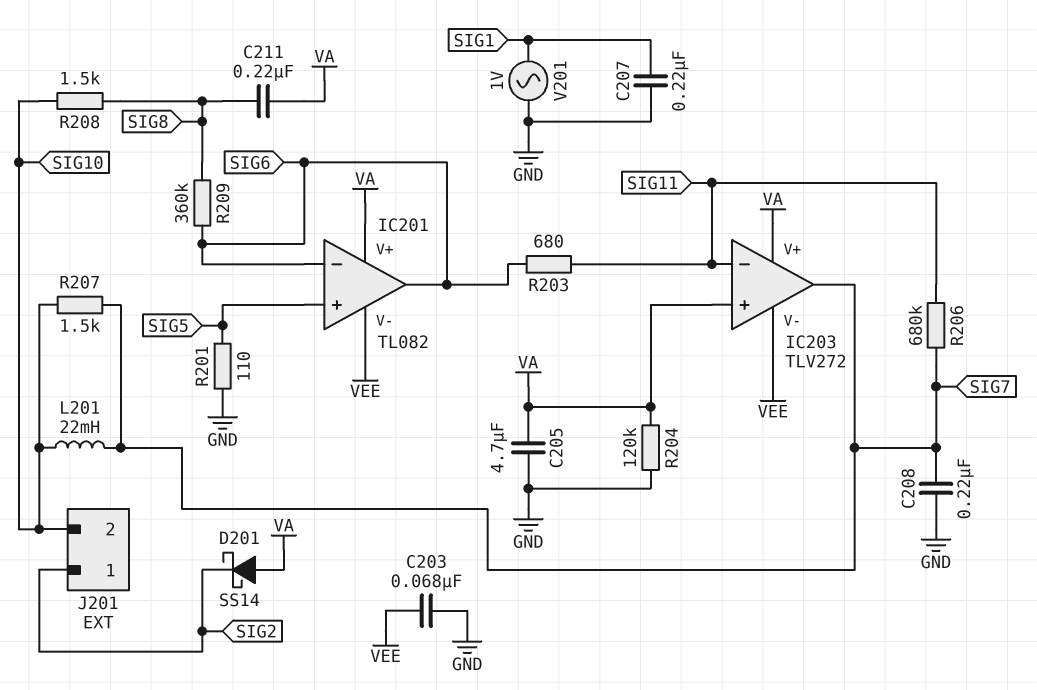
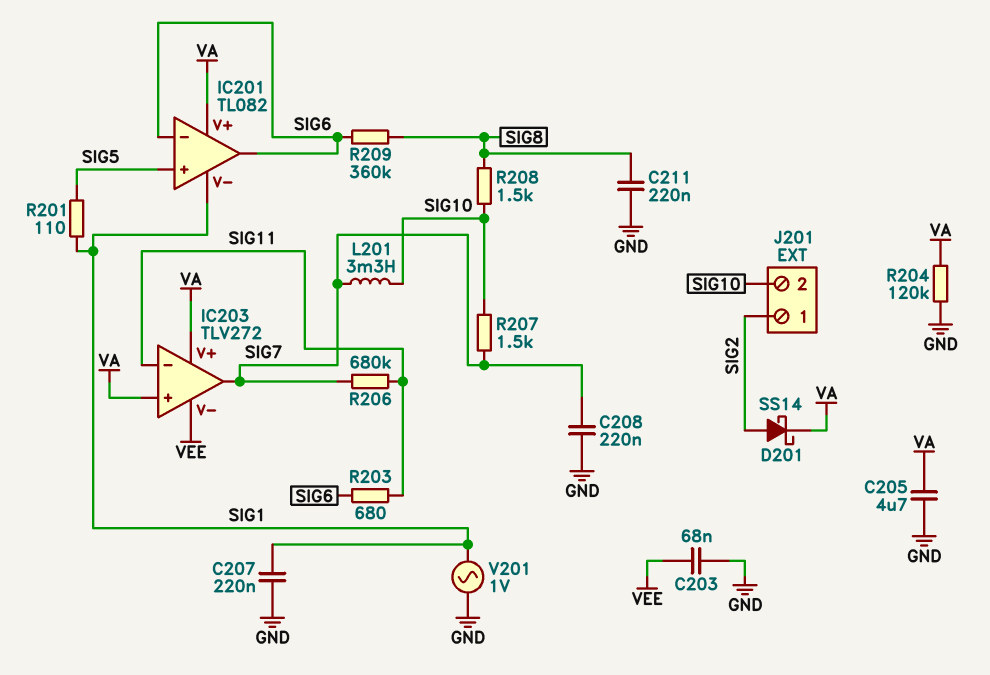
C211: 220nF (SIG8, VA) -> 220nF (GND, SIG8)
D201: schottky SS14 (A VA, K SIG2) -> schottky SS14 (A SIG2, K VA)
IC201 pin V-: VEE -> SIG1
L201: 22mH (SIG7, SIG10) -> 3.3mH (SIG7, SIG10)
R201: 110 (GND, SIG5) -> 110 (SIG1, SIG5)

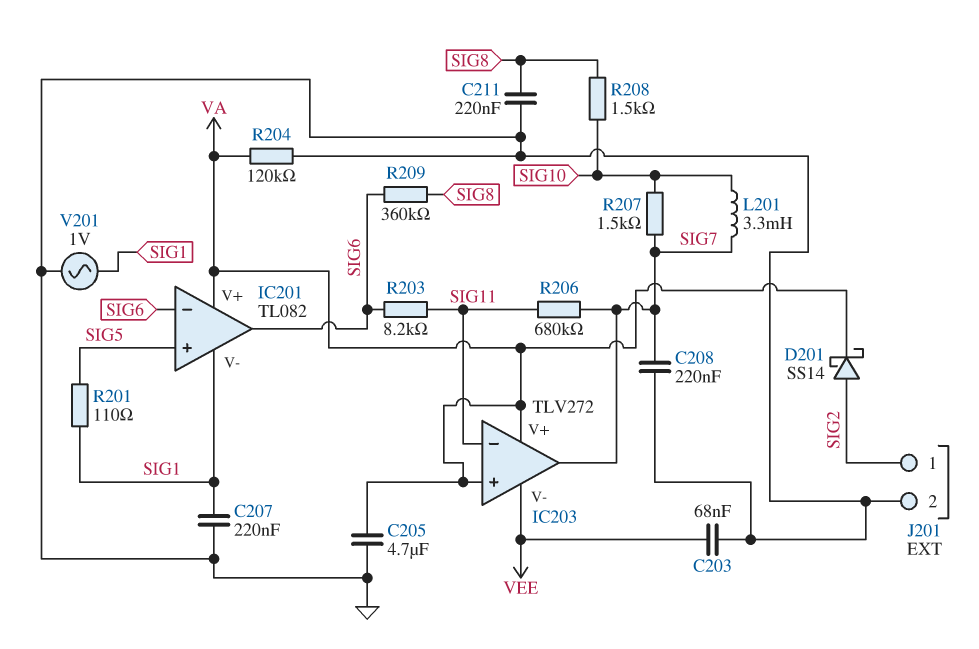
J201 pin 2: SIG10 -> GND
R203: 680 (SIG6, SIG11) -> 8.2k (SIG6, SIG11)

